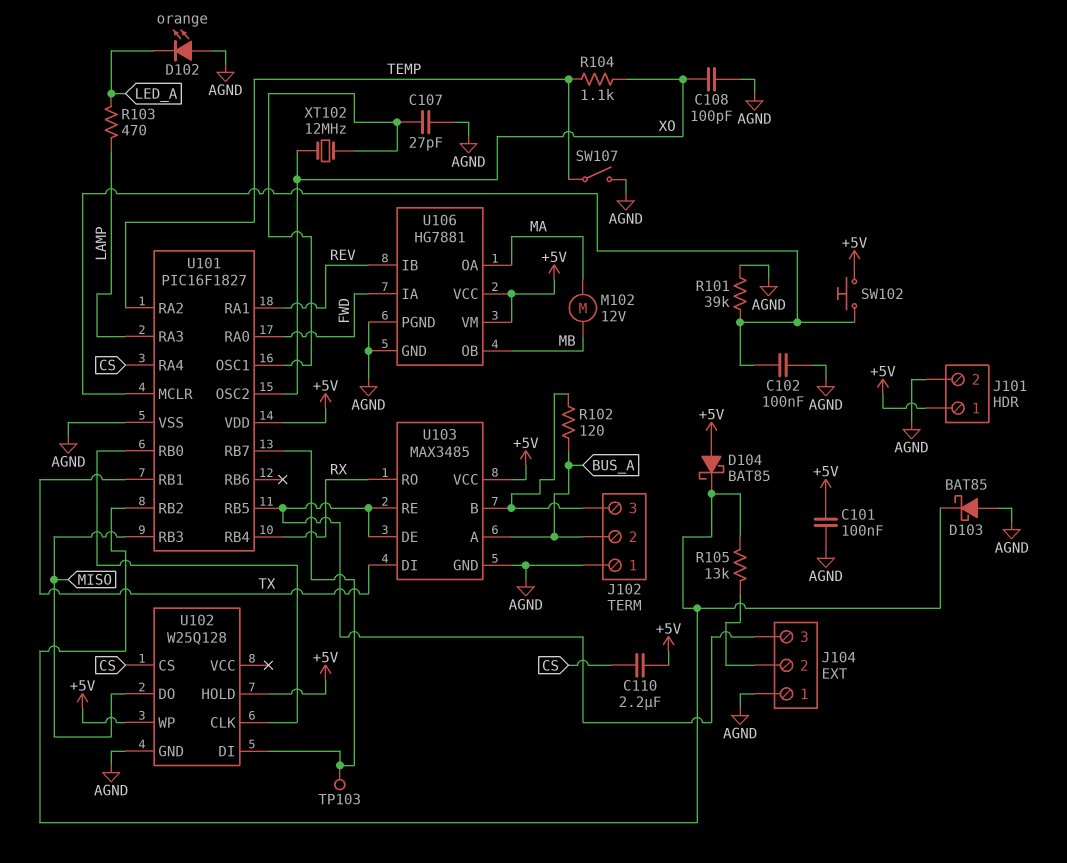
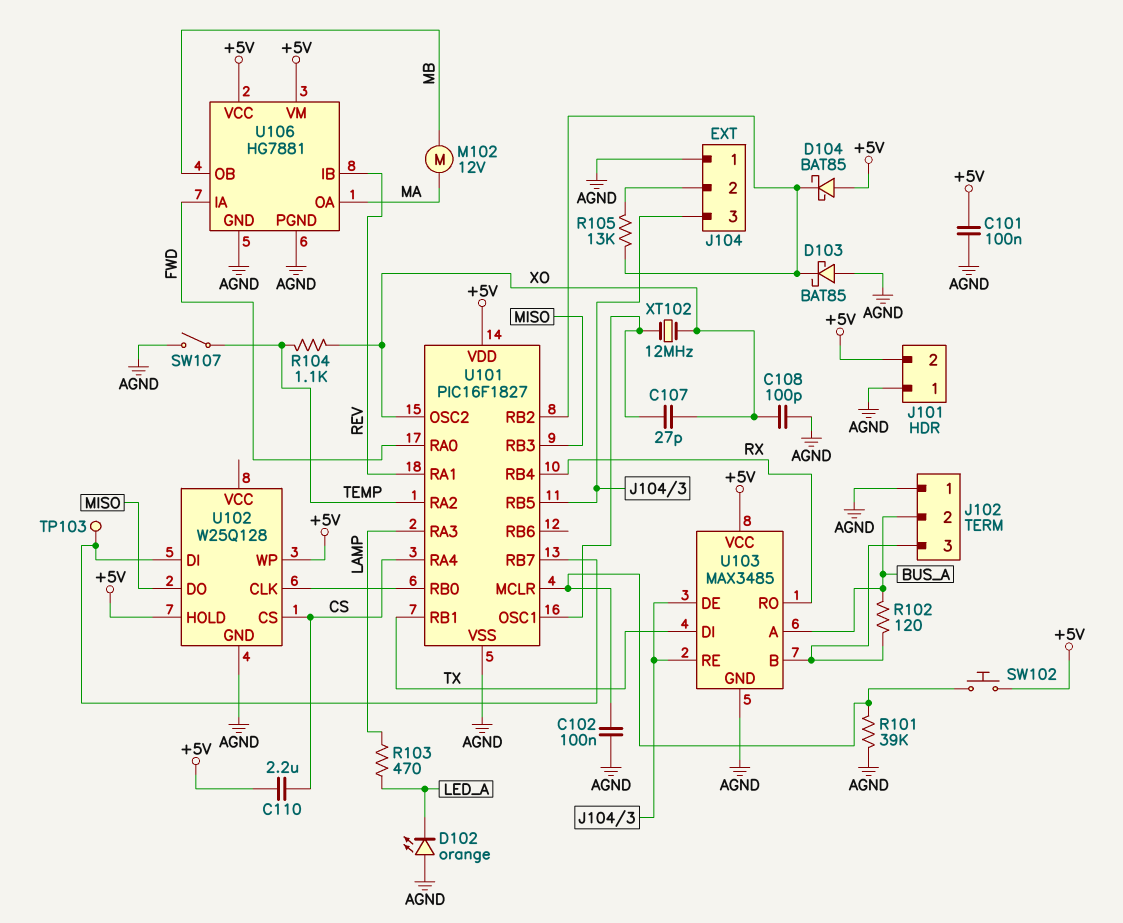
C107: 27pF (AGND, U101/OSC1) -> 27pF (U101/OSC1, XO)
J101 pin 1: +5V -> AGND
J101 pin 2: AGND -> +5V

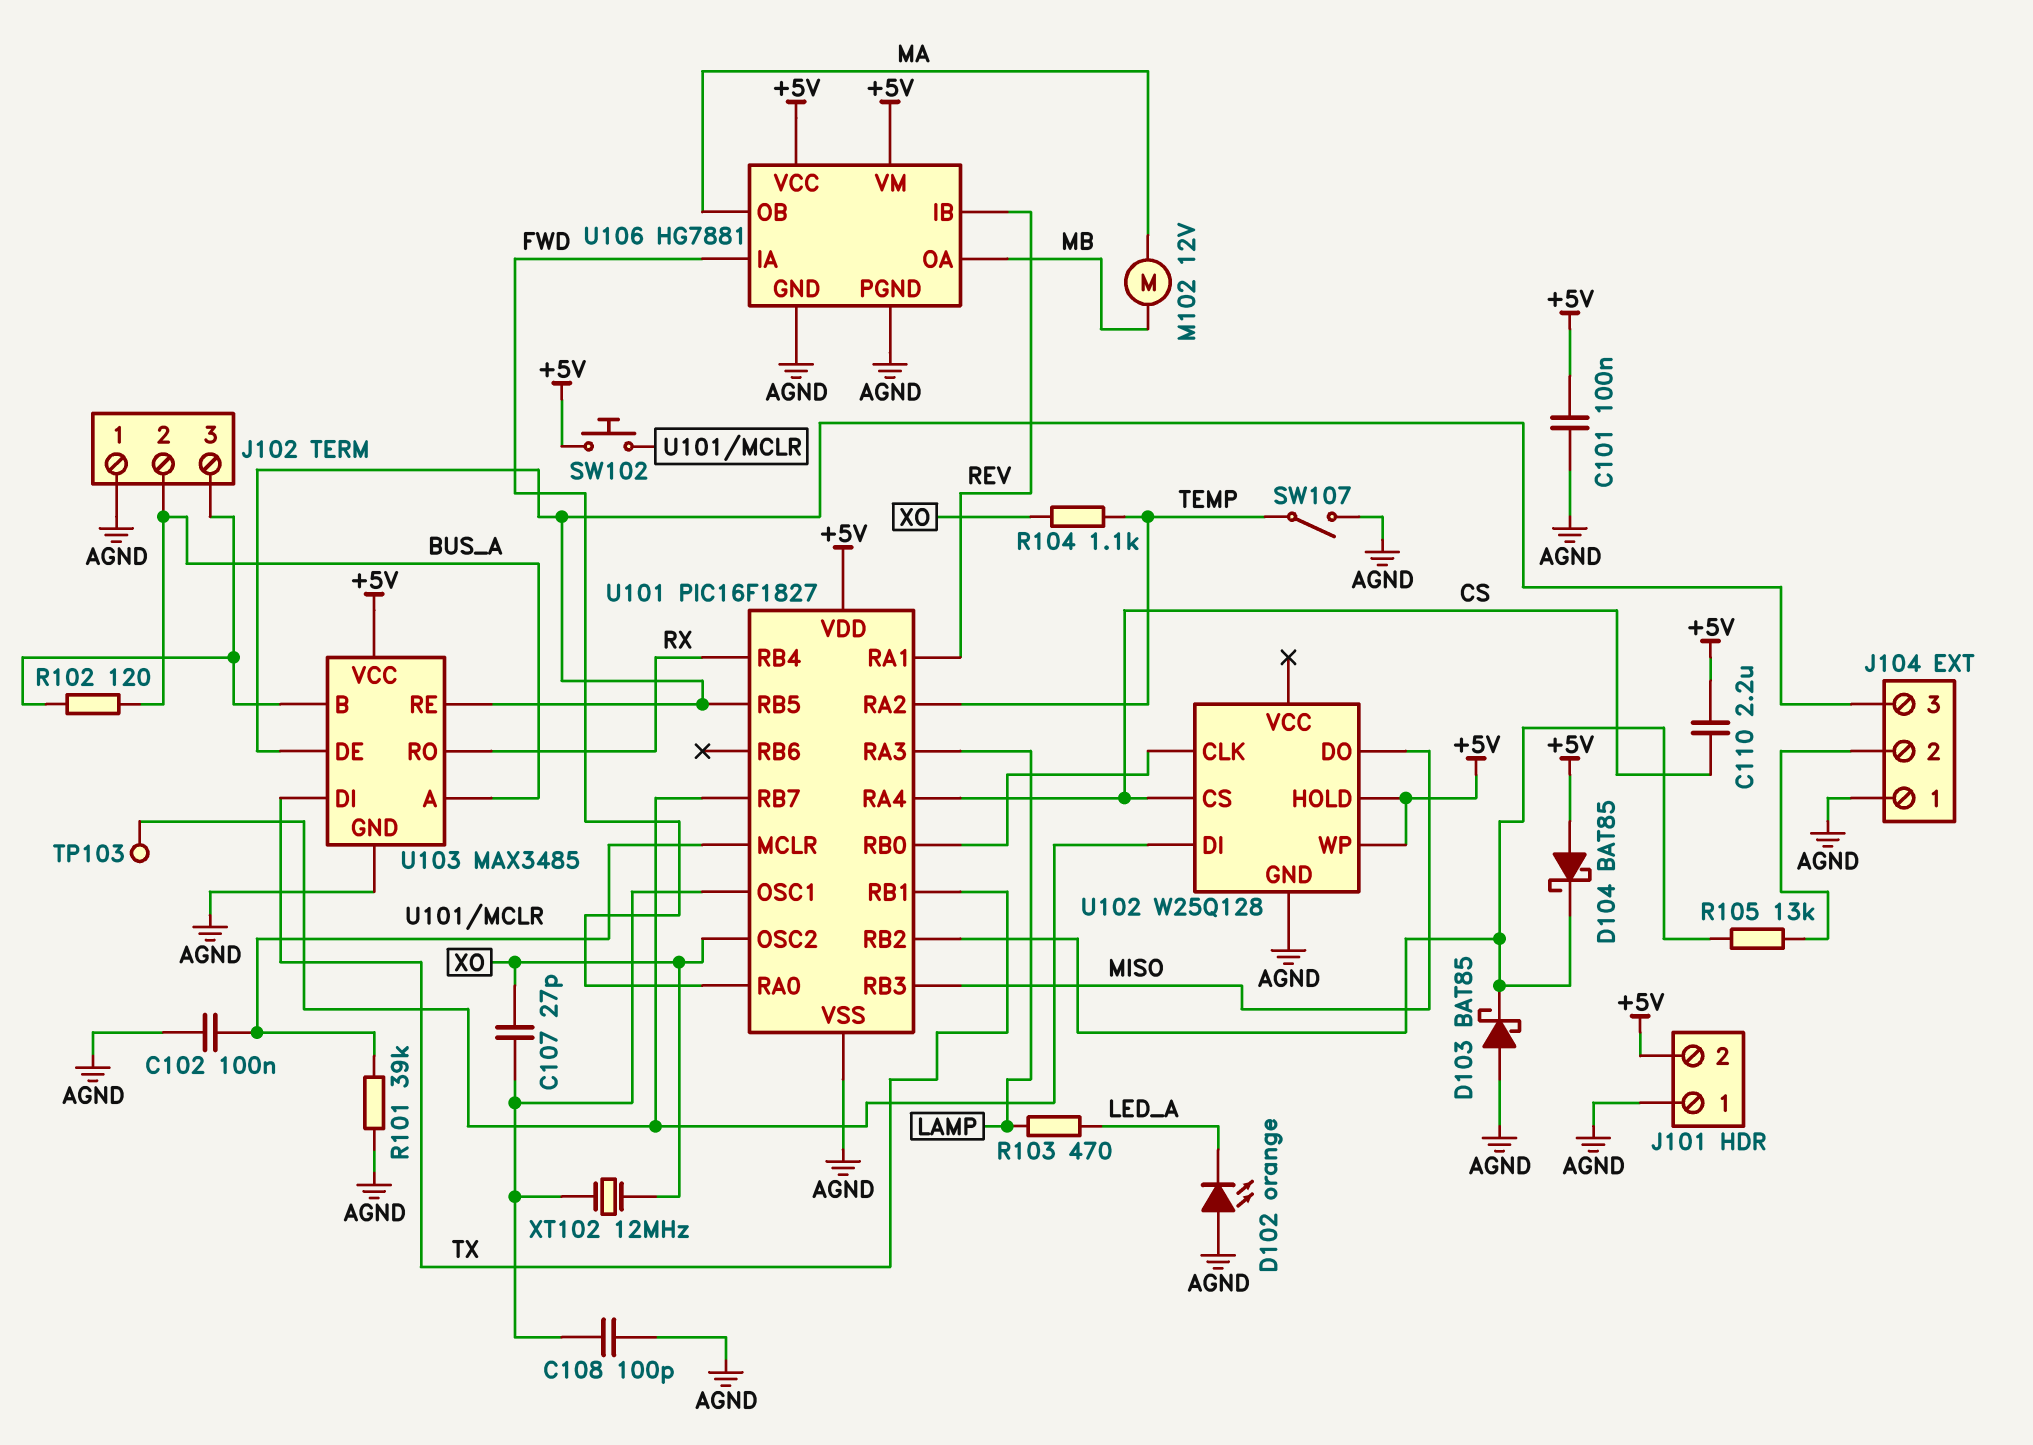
C108: 100pF (AGND, XO) -> 100pF (AGND, U101/OSC1)
U106 pin OA: MA -> MB
U106 pin OB: MB -> MA

